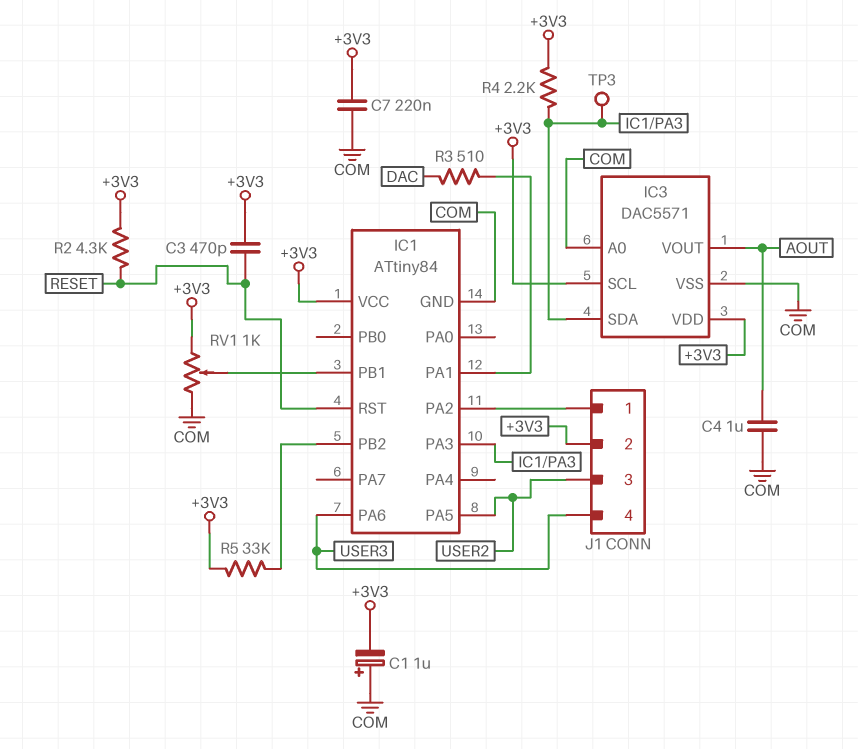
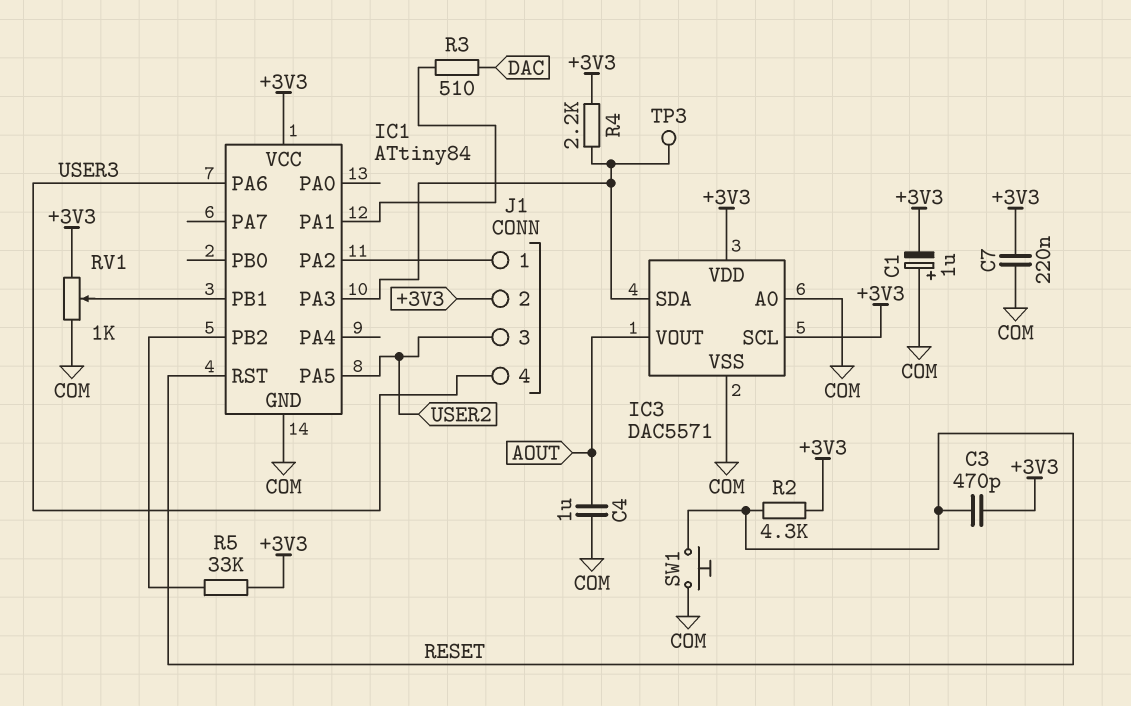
SW1: none -> button (COM, RESET)

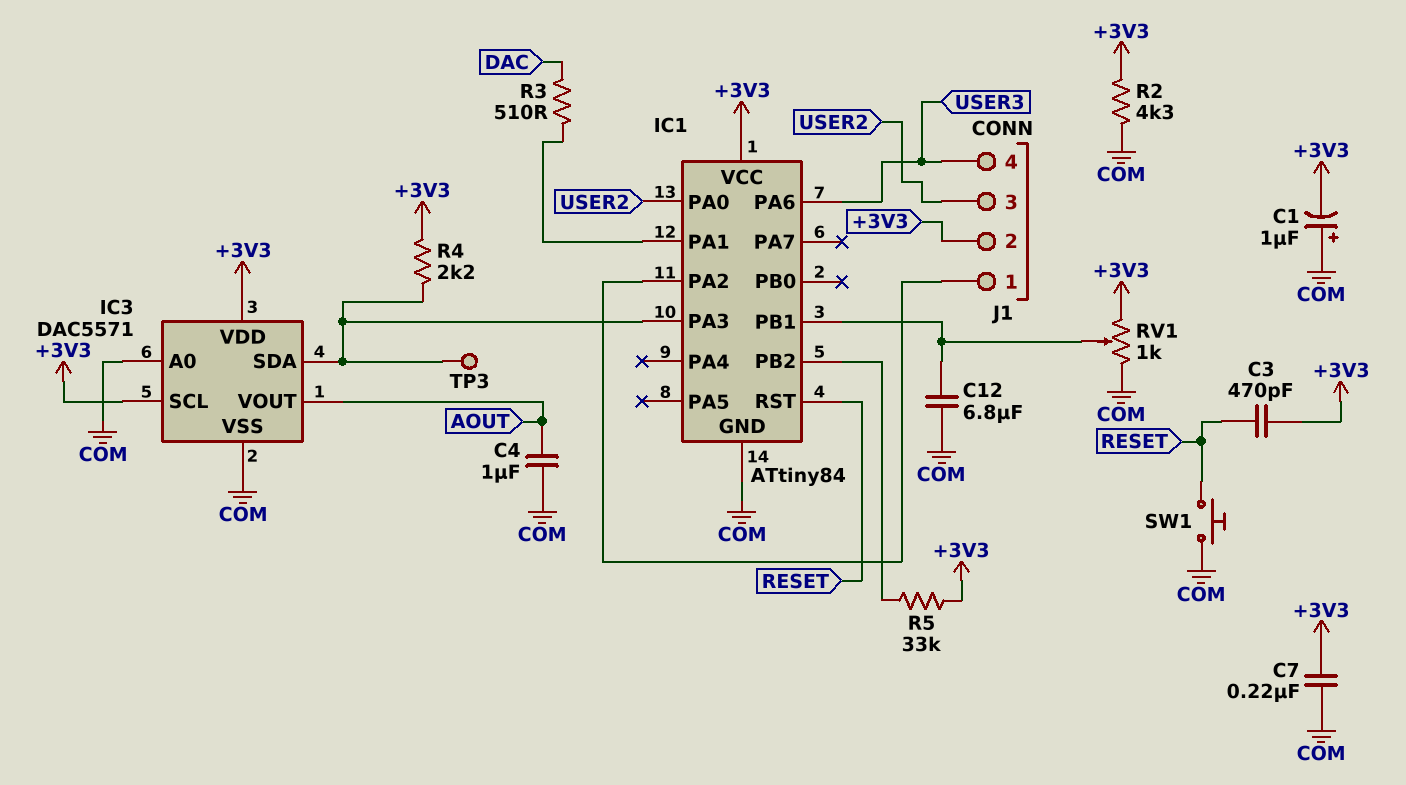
C12: none -> 6.8uF (COM, IC1/PB1)
IC1 pin PA0: none -> USER2
IC1 pin PA5: USER2 -> none
R2: 4.3k (+3V3, RESET) -> 4.3k (+3V3, COM)

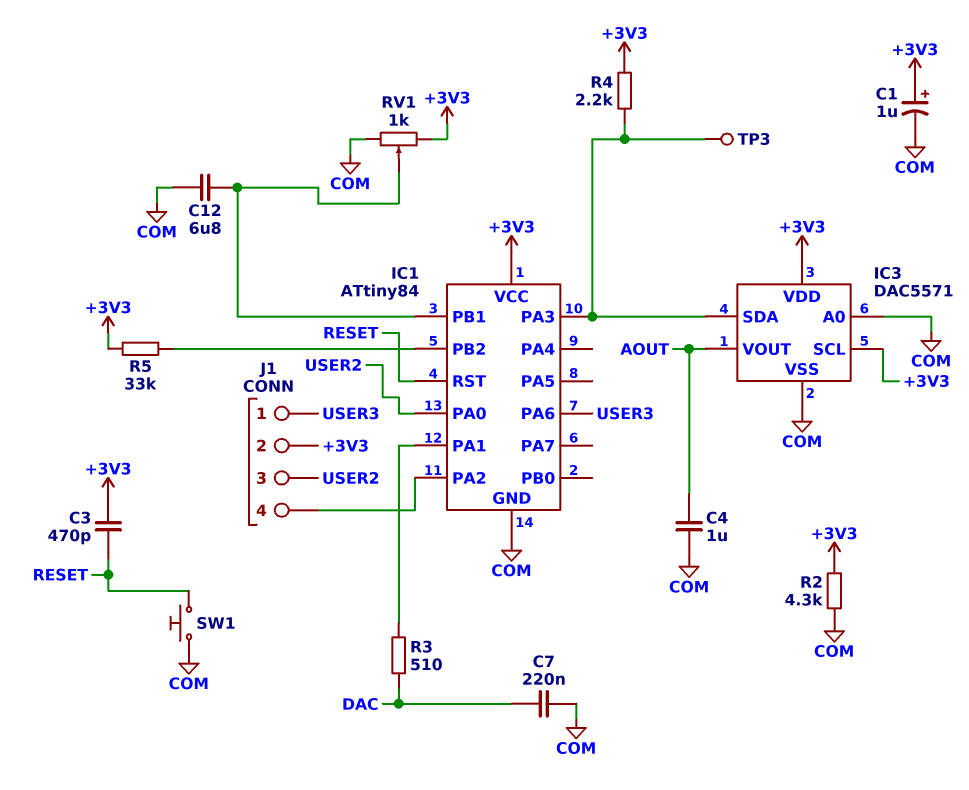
C1: 1uF (plus COM, minus +3V3) -> 1uF (plus +3V3, minus COM)
C7: 220nF (+3V3, COM) -> 220nF (COM, DAC)
J1 pin 1: IC1/PA2 -> USER3
J1 pin 4: USER3 -> IC1/PA2

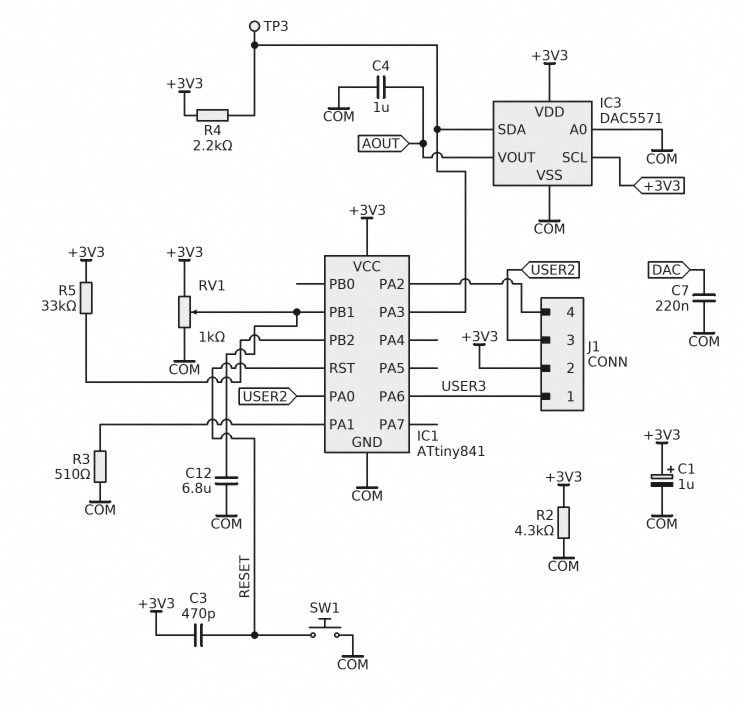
IC1: ATtiny84 -> ATtiny841
R3: 510 (DAC, IC1/PA1) -> 510 (COM, IC1/PA1)

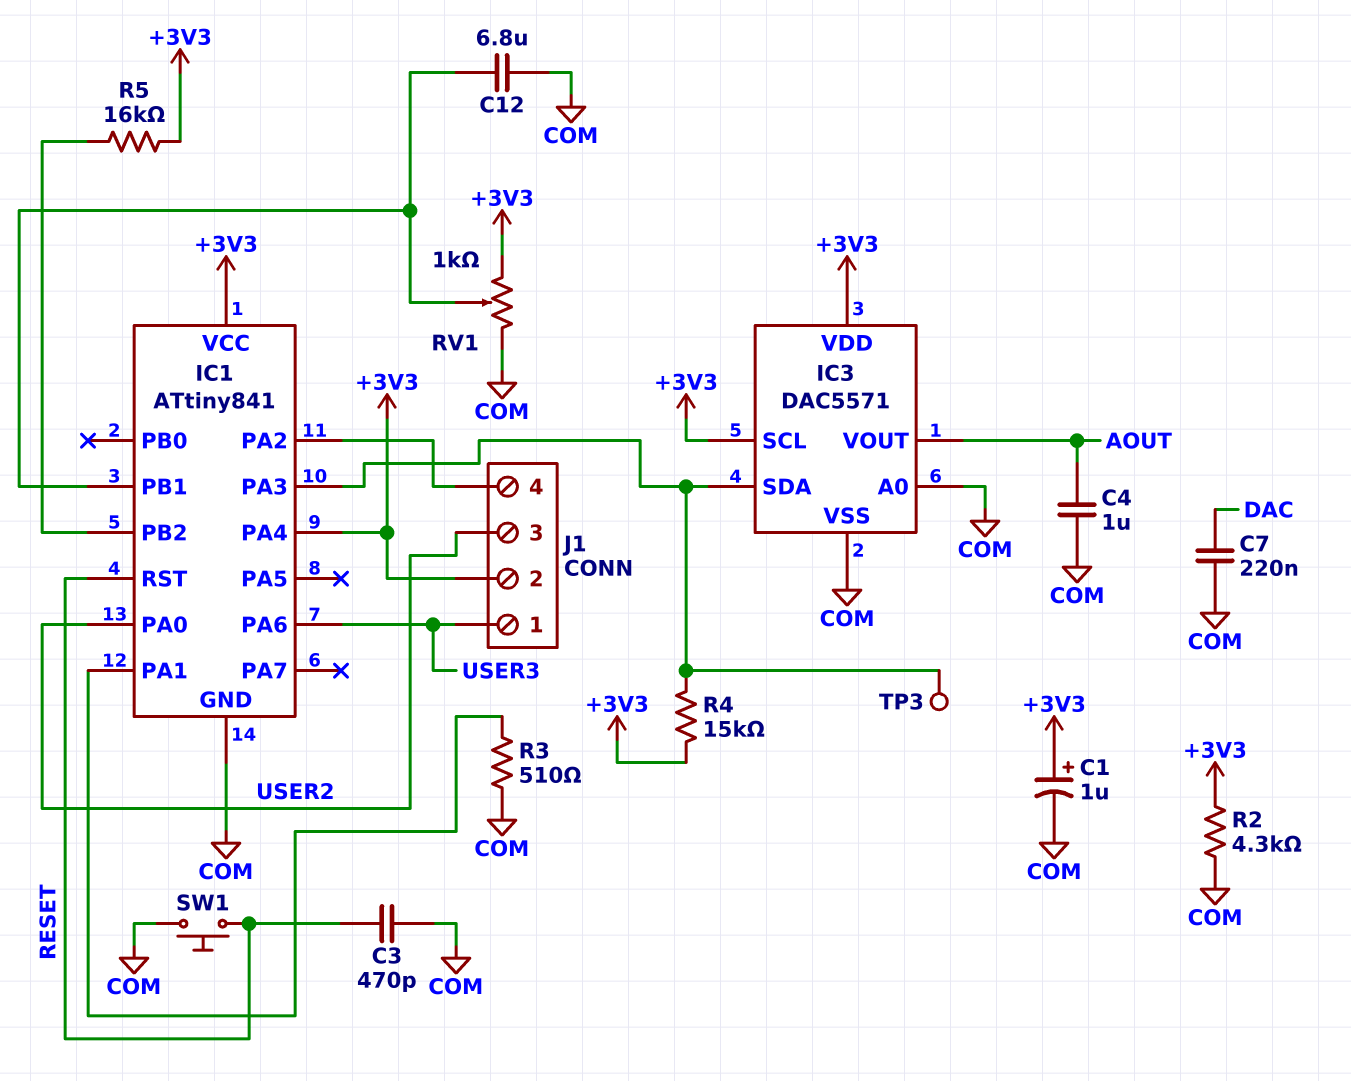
C3: 470pF (+3V3, RESET) -> 470pF (COM, RESET)
IC1 pin PA4: none -> +3V3
R4: 2.2k (+3V3, IC1/PA3) -> 15k (+3V3, IC1/PA3)
R5: 33k (+3V3, IC1/PB2) -> 16k (+3V3, IC1/PB2)

